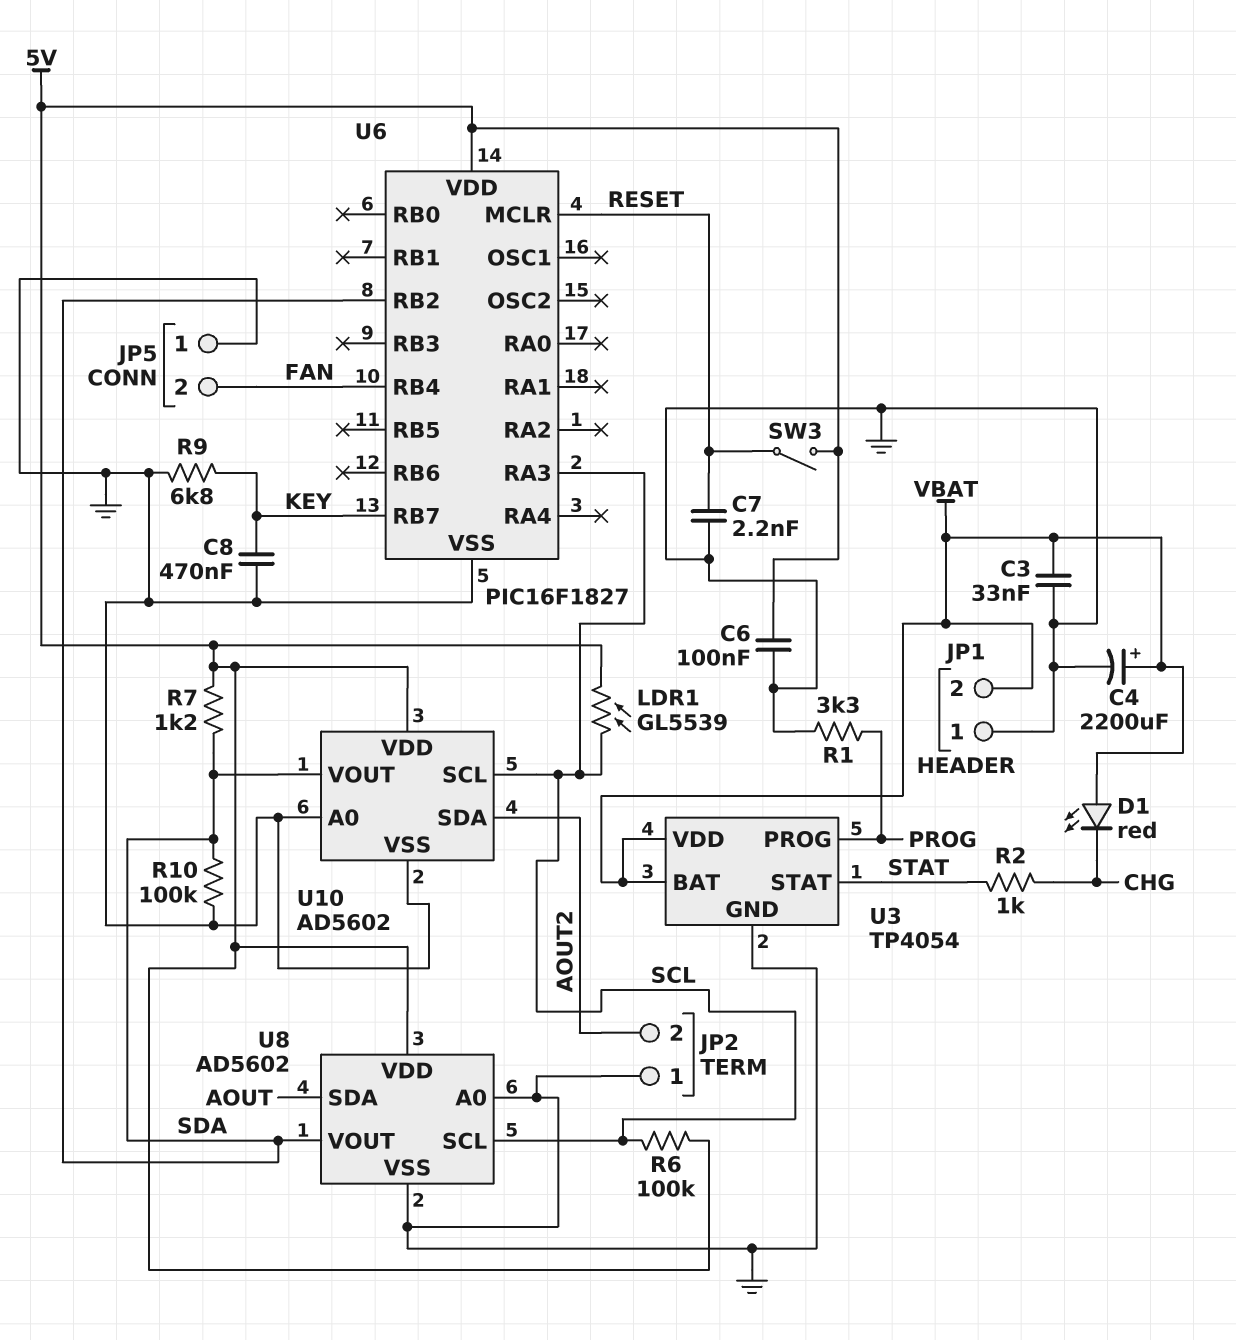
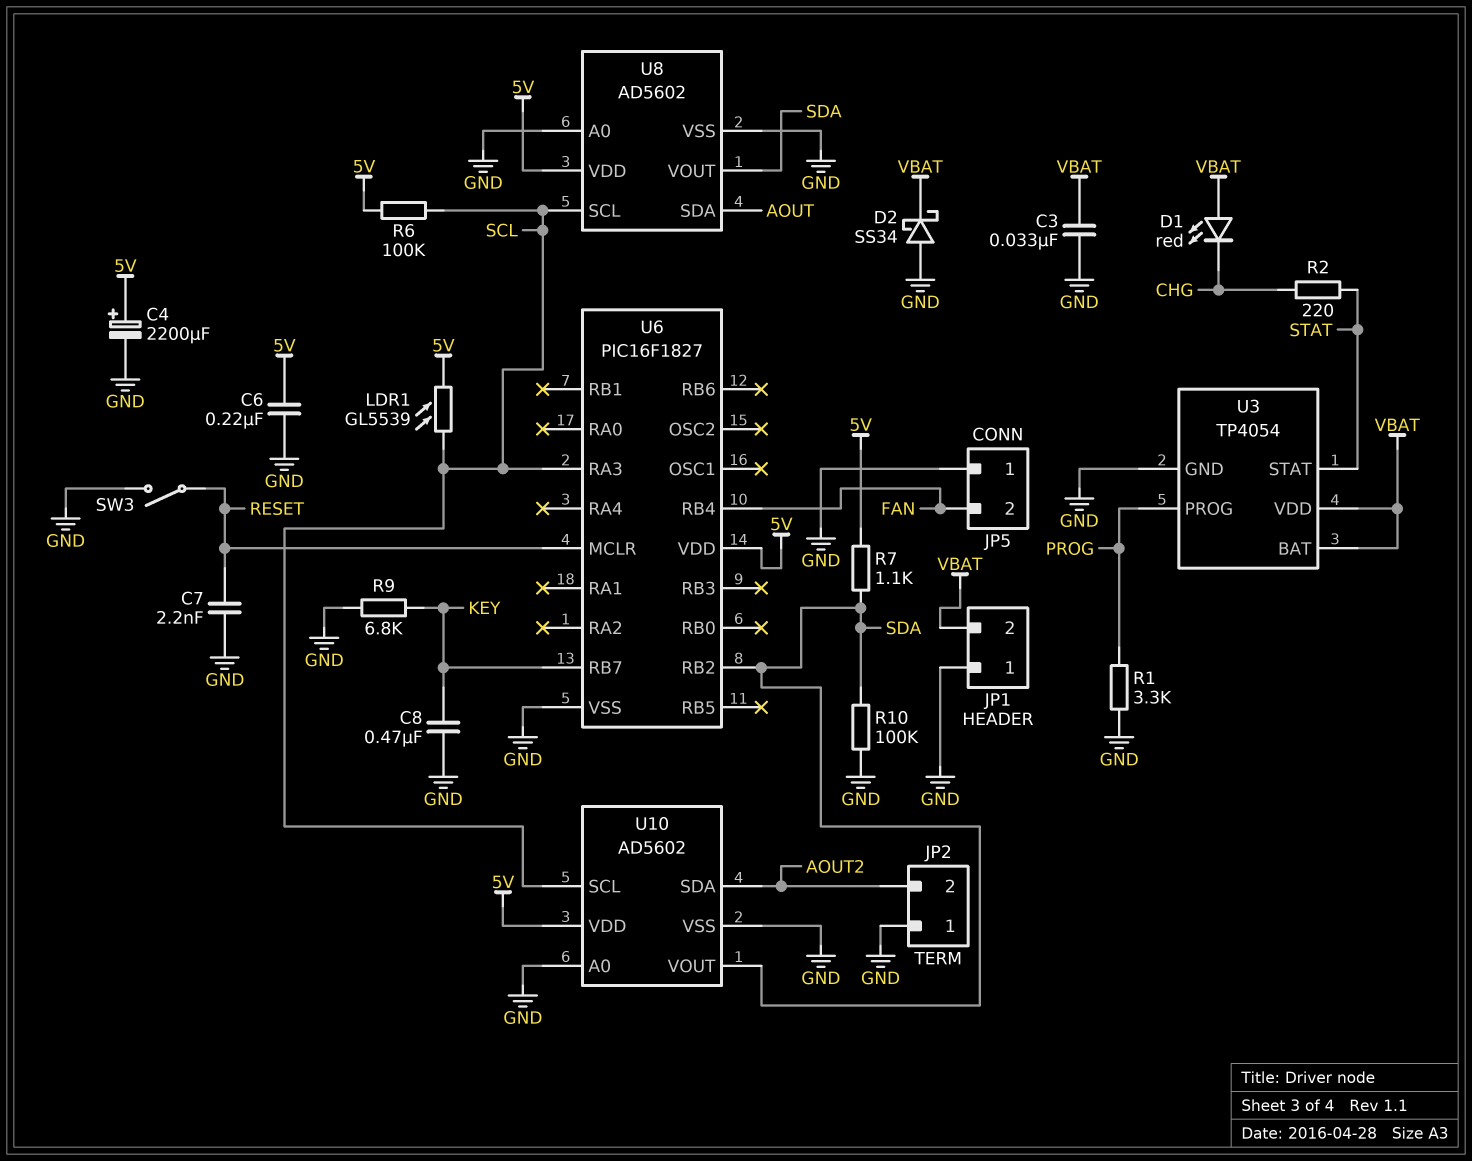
C4: 2200uF (plus VBAT, minus GND) -> 2200uF (plus 5V, minus GND)
C6: 100nF (5V, GND) -> 220nF (5V, GND)
D2: none -> schottky SS34 (A GND, K VBAT)
R2: 1k (CHG, STAT) -> 220 (CHG, STAT)
R7: 1.2k (5V, SDA) -> 1.1k (5V, SDA)
SW3: switch (5V, RESET) -> switch (GND, RESET)

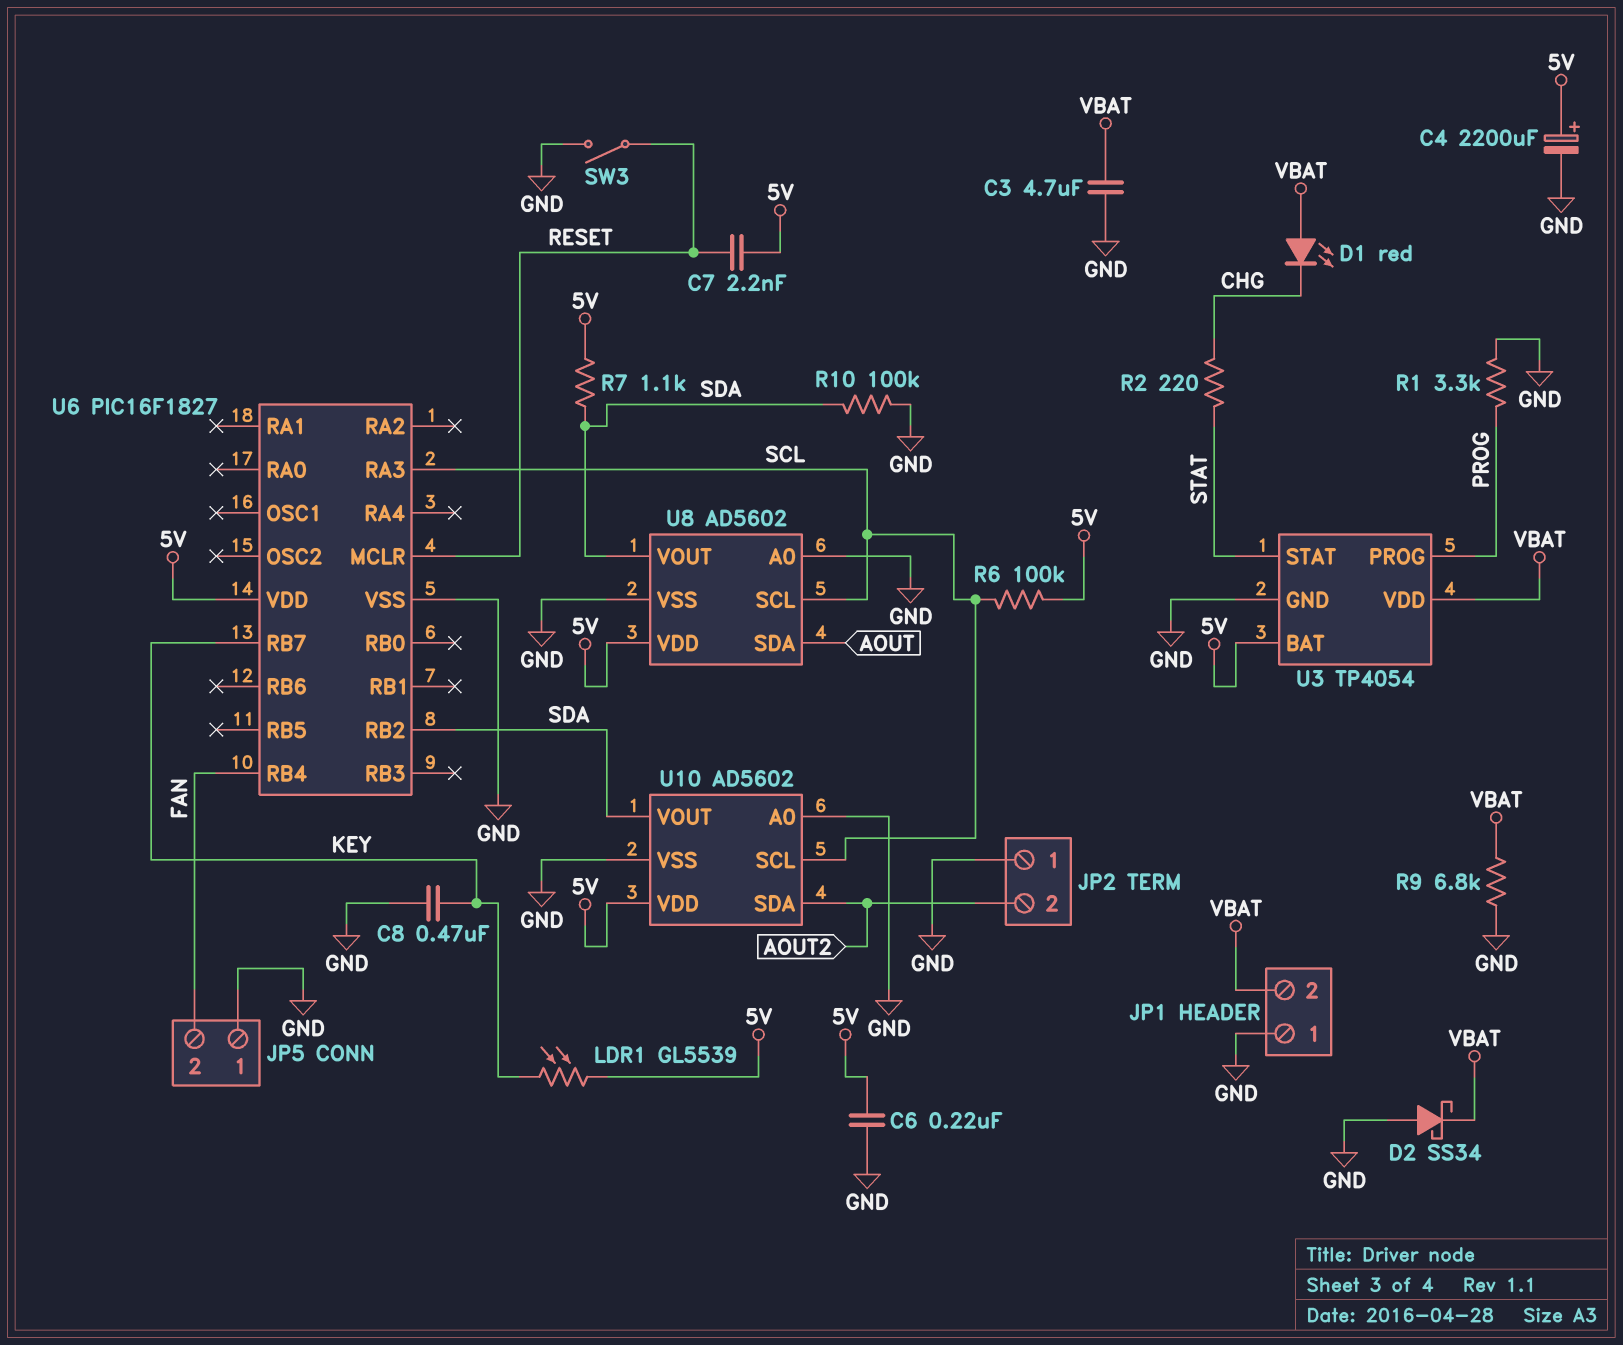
C3: 33nF (GND, VBAT) -> 4.7uF (GND, VBAT)
C7: 2.2nF (GND, RESET) -> 2.2nF (5V, RESET)
LDR1: GL5539 (5V, SCL) -> GL5539 (5V, KEY)
R9: 6.8k (GND, KEY) -> 6.8k (GND, VBAT)
U3 pin BAT: VBAT -> 5V

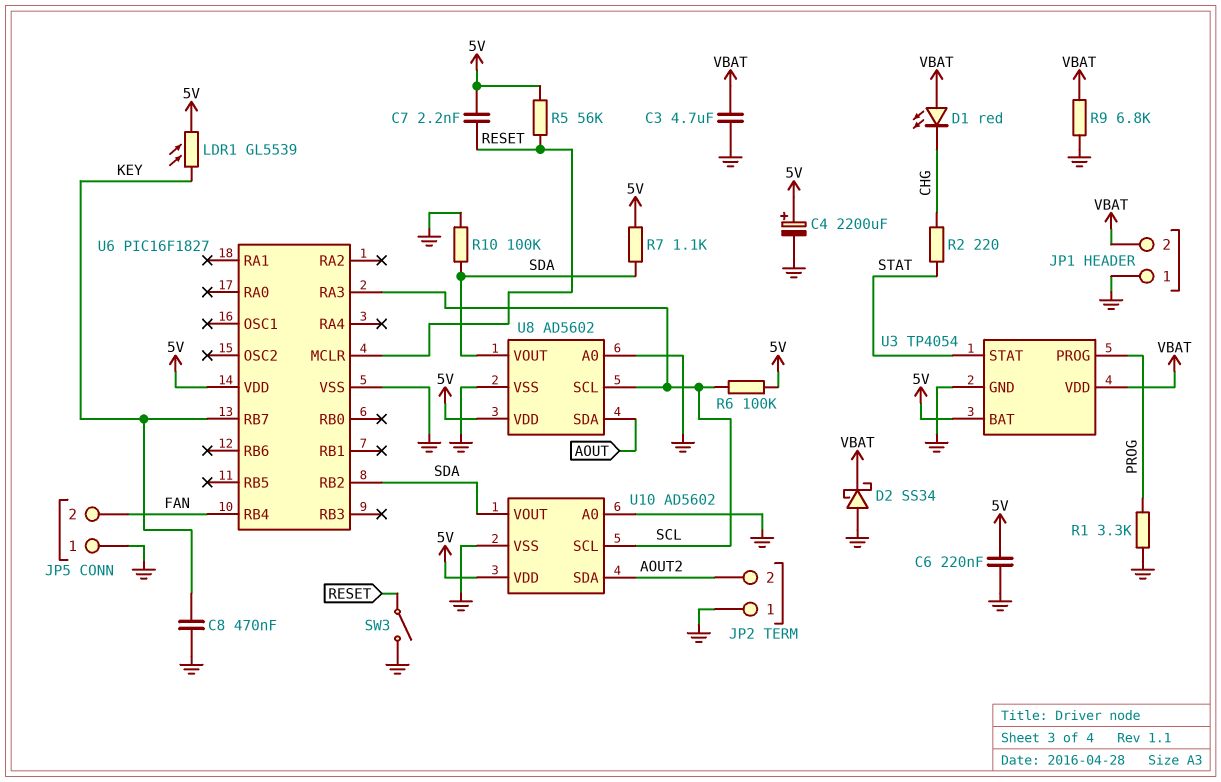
R5: none -> 56k (5V, RESET)

